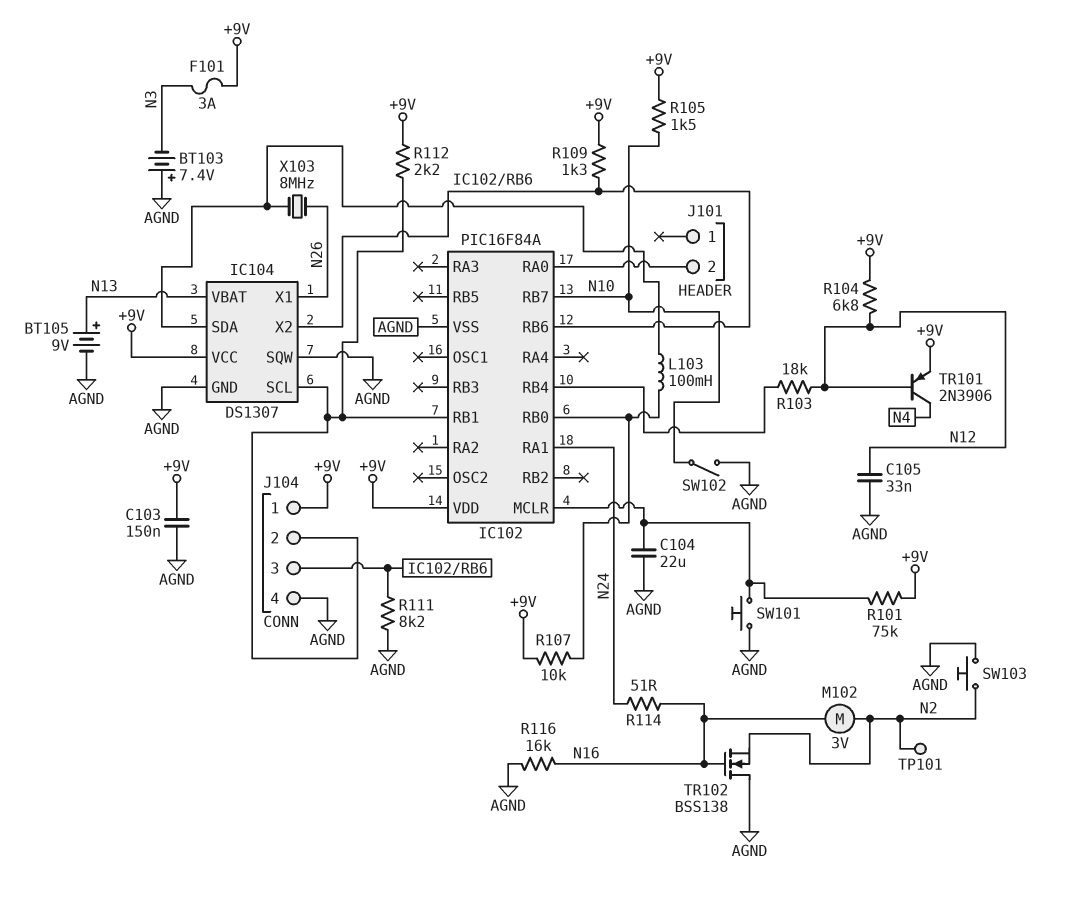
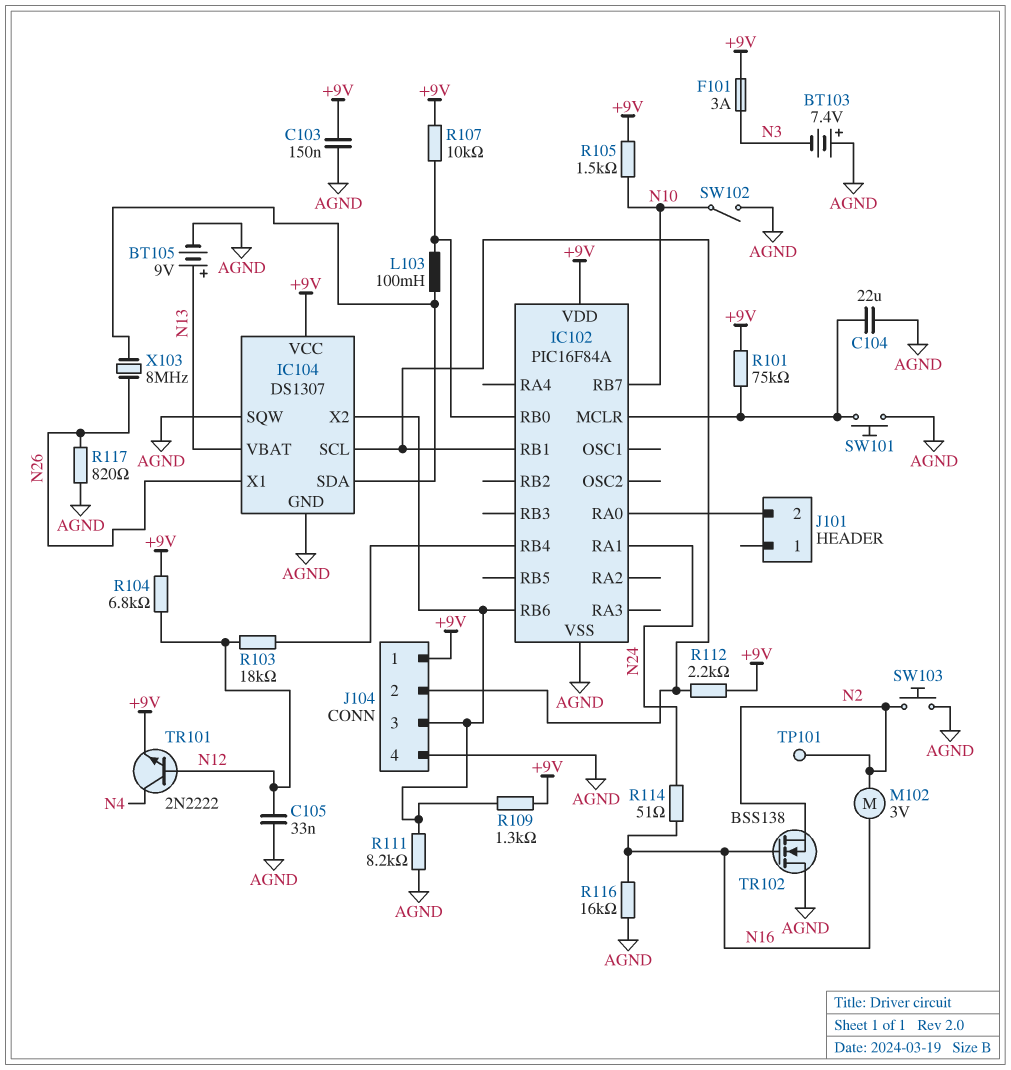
R117: none -> 820 (AGND, N26)
TR101: PNP 2N3906 (B N12, C N4, E +9V) -> NPN 2N2222 (B N12, C N4, E +9V)

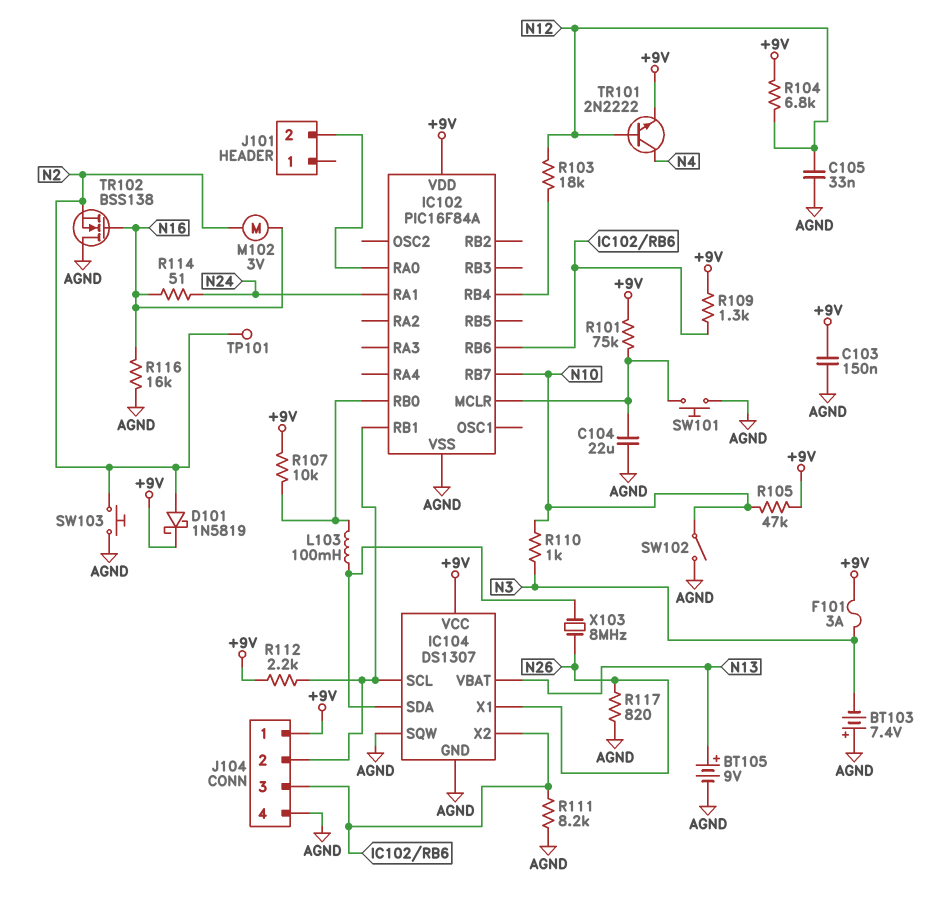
D101: none -> schottky 1N5819 (A N2, K +9V)
R105: 1.5k (+9V, N10) -> 47k (+9V, N10)
R110: none -> 1k (N3, N10)

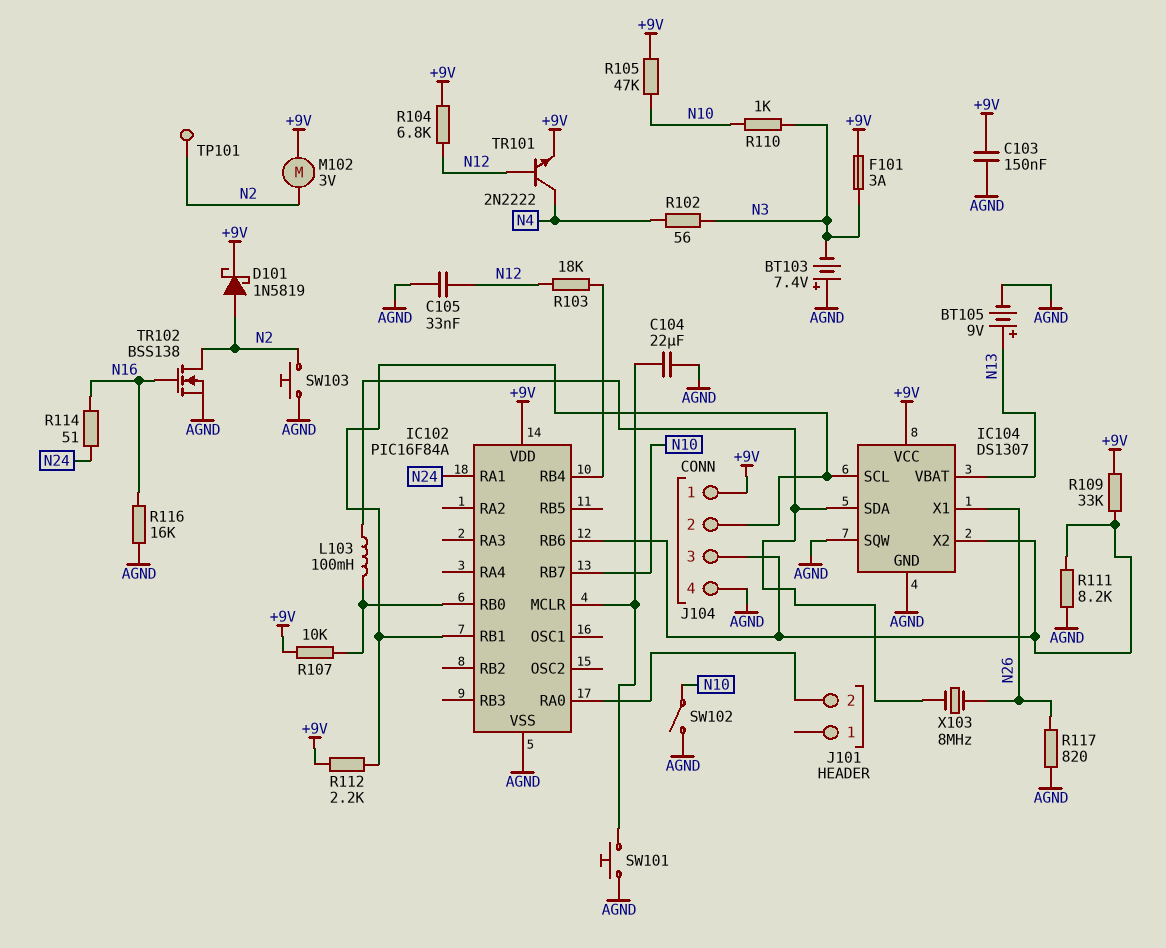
M102: motor 3V (N2, N16) -> motor 3V (+9V, N2)
R101: 75k (+9V, IC102/MCLR) -> none
R102: none -> 56 (N3, N4)
R109: 1.3k (+9V, IC102/RB6) -> 33k (+9V, IC102/RB6)
TR102: NMOS BSS138 (G N16, D AGND, S N2) -> NMOS BSS138 (G N16, D N2, S AGND)

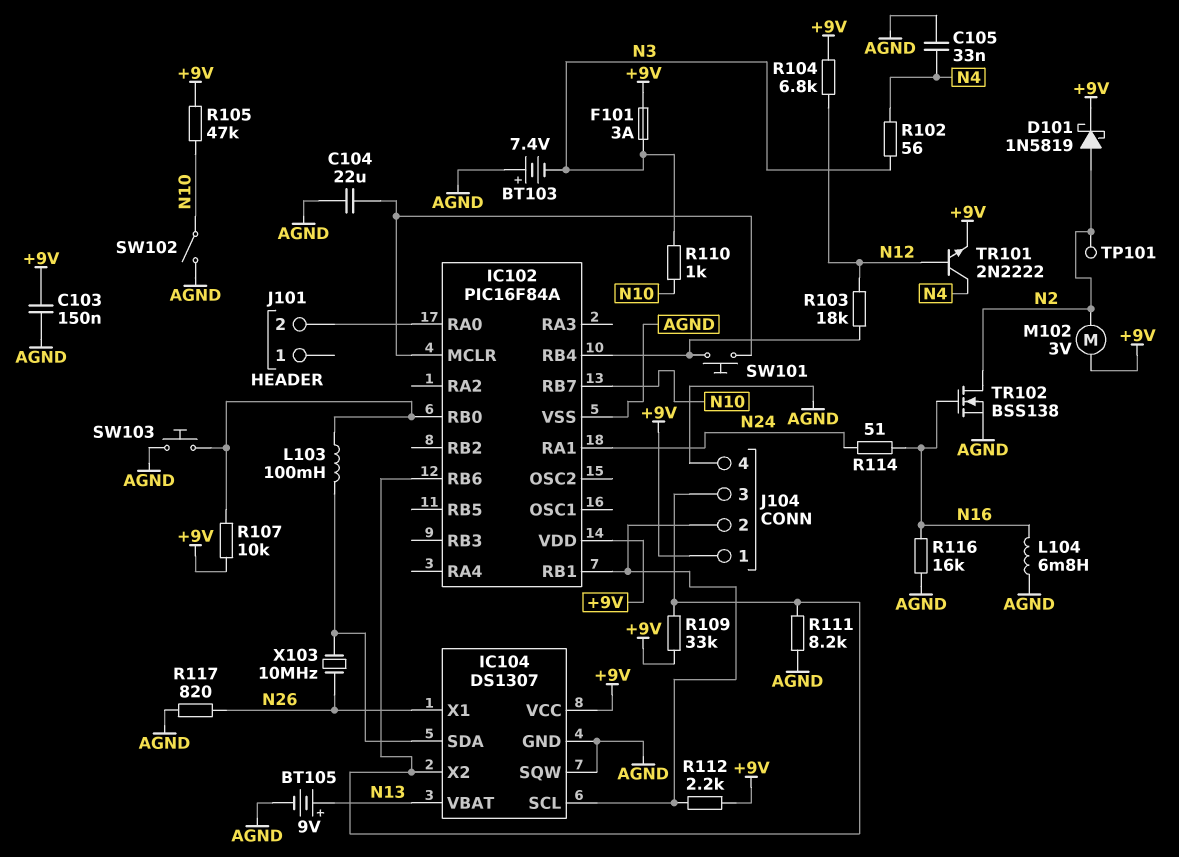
C105: 33nF (AGND, N12) -> 33nF (AGND, N4)
L104: none -> 6.8mH (AGND, N16)
SW101: button (AGND, IC102/MCLR) -> button (IC102/MCLR, IC102/RB4)
SW103: button (AGND, N2) -> button (AGND, IC102/RB0)
X103: 8MHz (IC104/SDA, N26) -> 10MHz (IC104/SDA, N26)

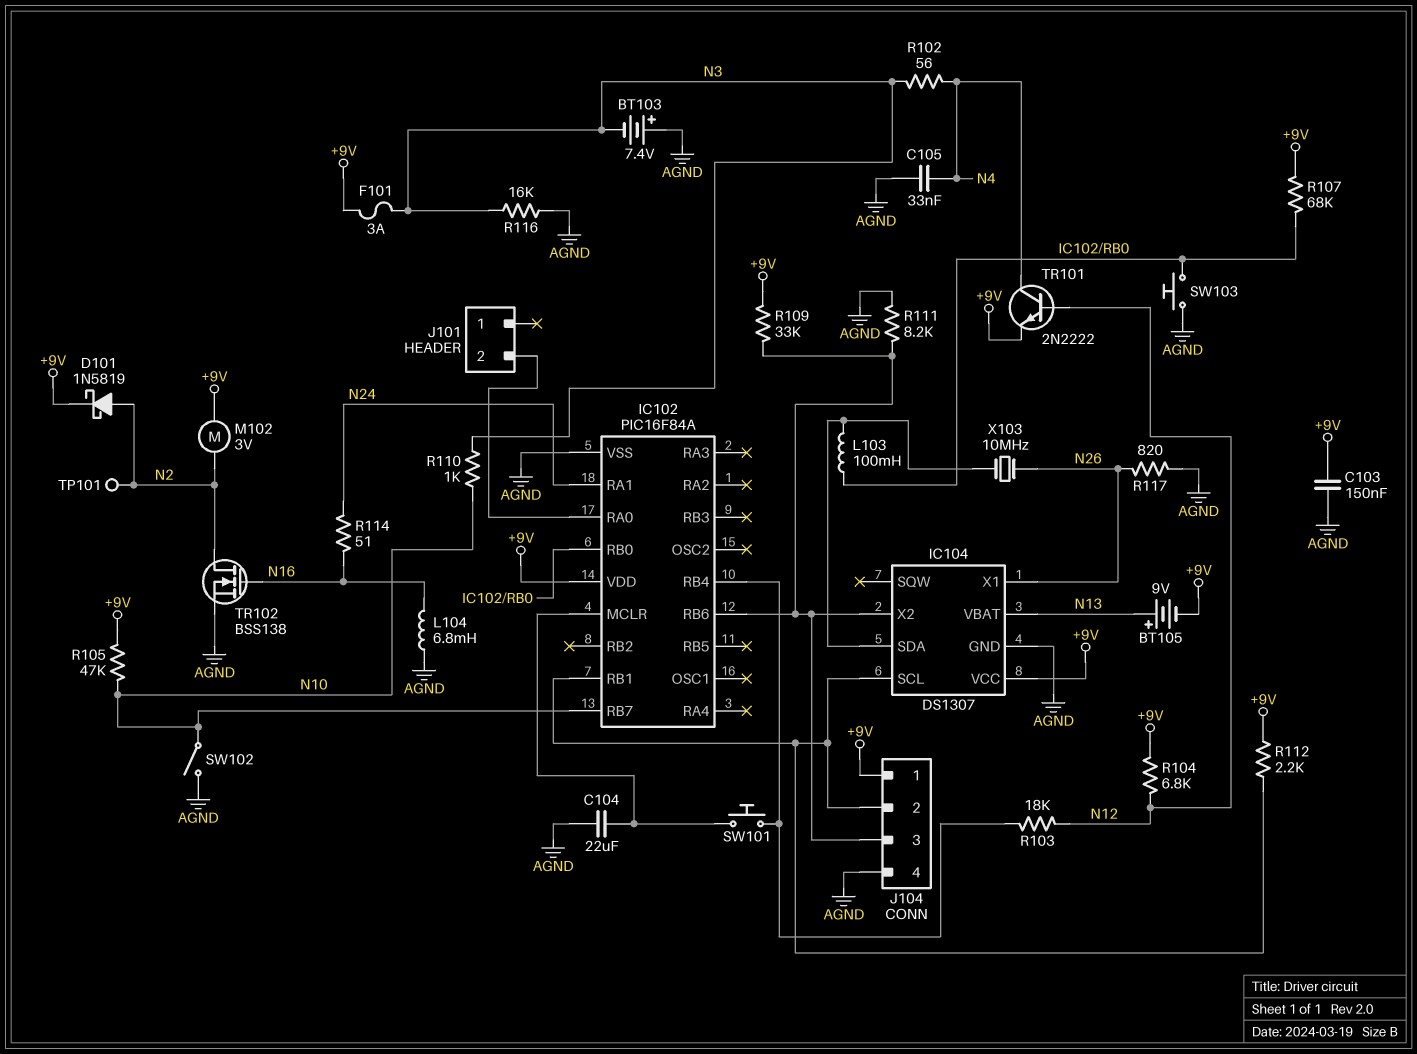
BT105: 9V (plus N13, minus AGND) -> 9V (plus N13, minus +9V)
IC104 pin SQW: AGND -> none
R107: 10k (+9V, IC102/RB0) -> 68k (+9V, IC102/RB0)
R116: 16k (AGND, N16) -> 16k (AGND, N3)

